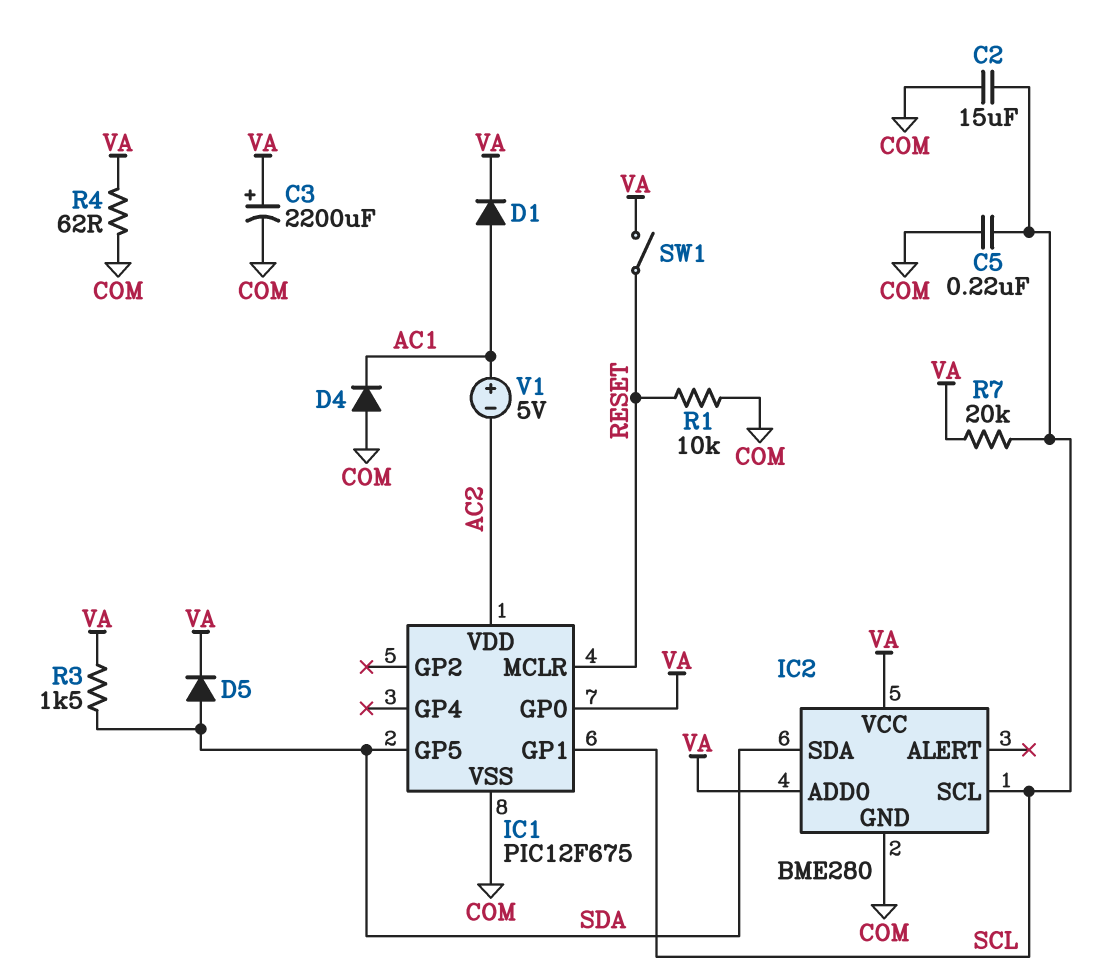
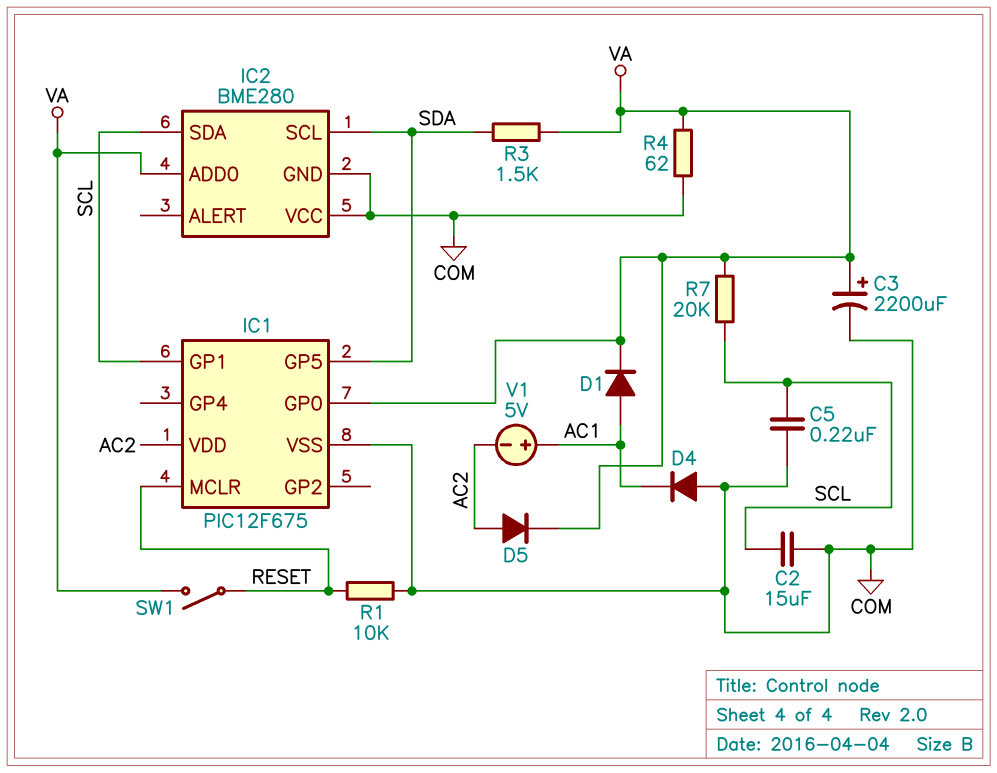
D5: diode (A SDA, K VA) -> diode (A AC2, K VA)
IC2 pin SCL: SCL -> SDA
IC2 pin SDA: SDA -> SCL
IC2 pin VCC: VA -> COM

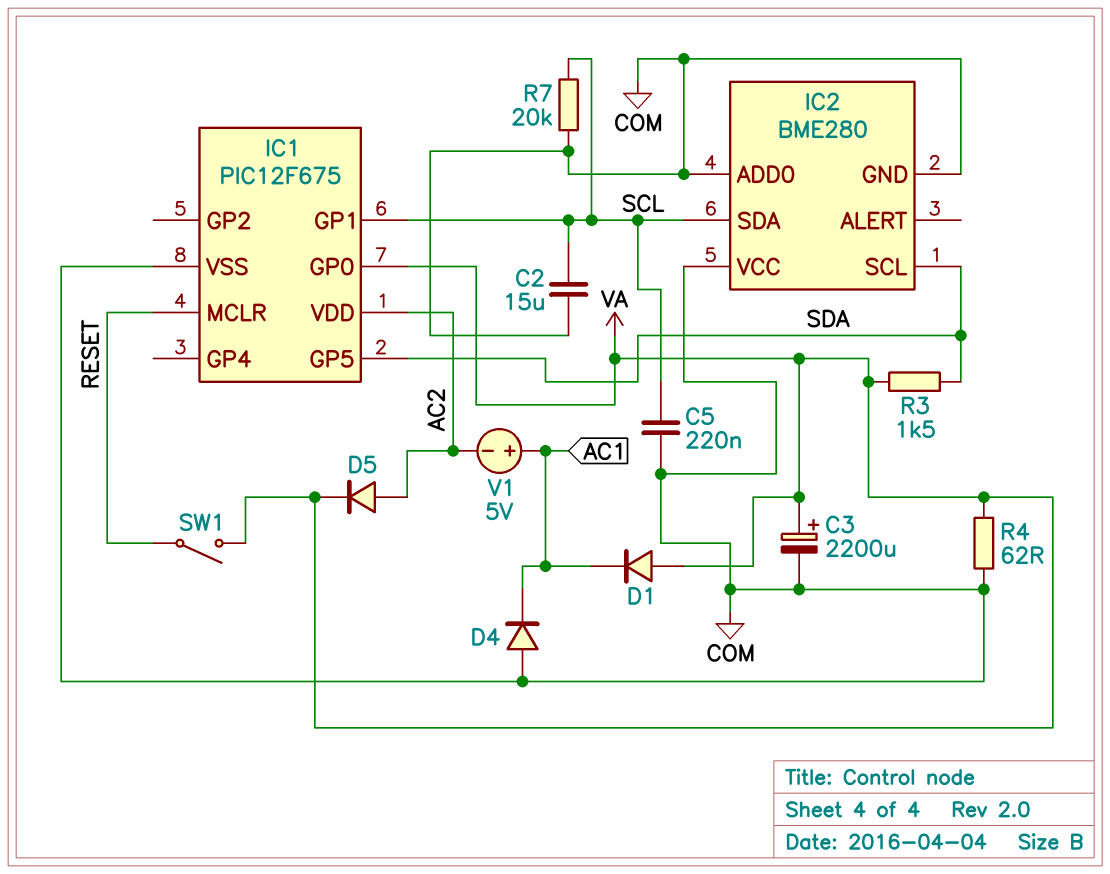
D1: diode (A AC1, K VA) -> diode (A VA, K AC1)
IC2 pin ADD0: VA -> COM
R1: 10k (COM, RESET) -> none
R7: 20k (SCL, VA) -> 20k (COM, SCL)

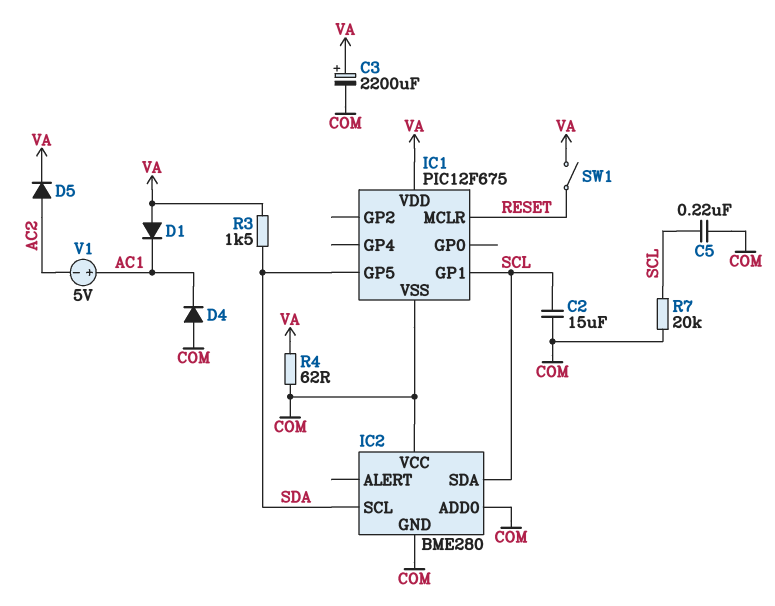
IC1 pin GP0: VA -> none
IC1 pin VDD: AC2 -> VA

